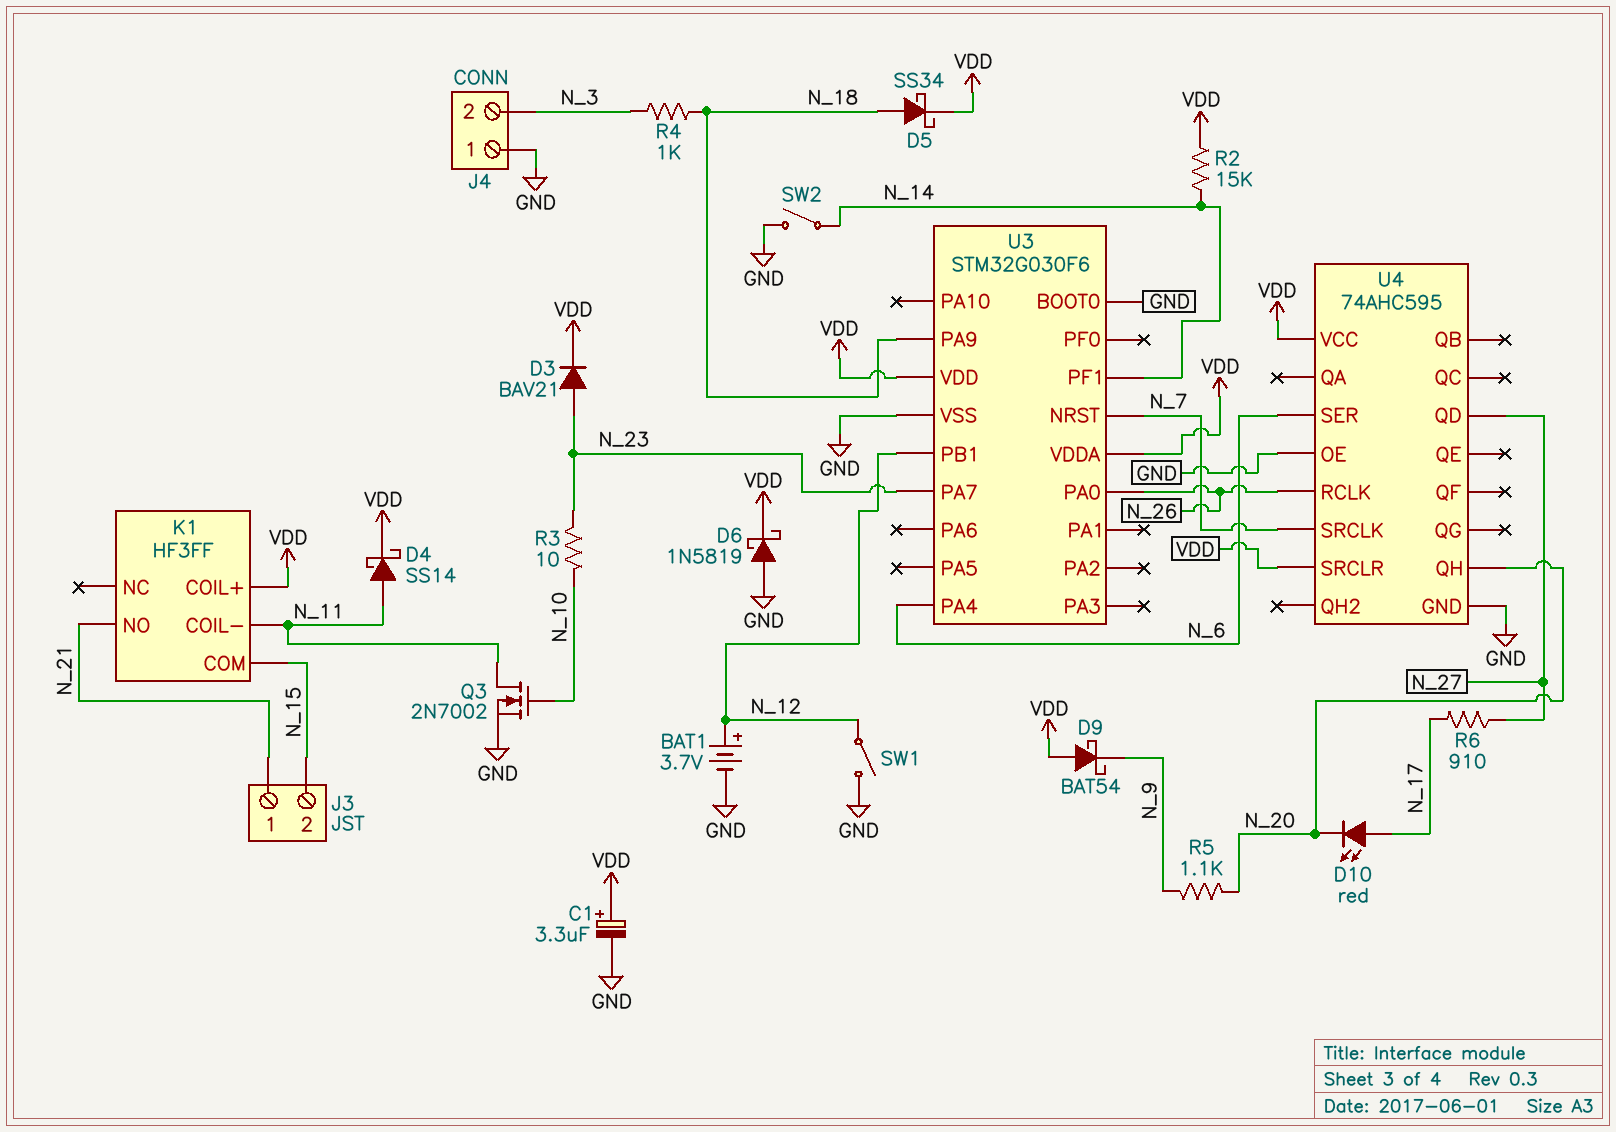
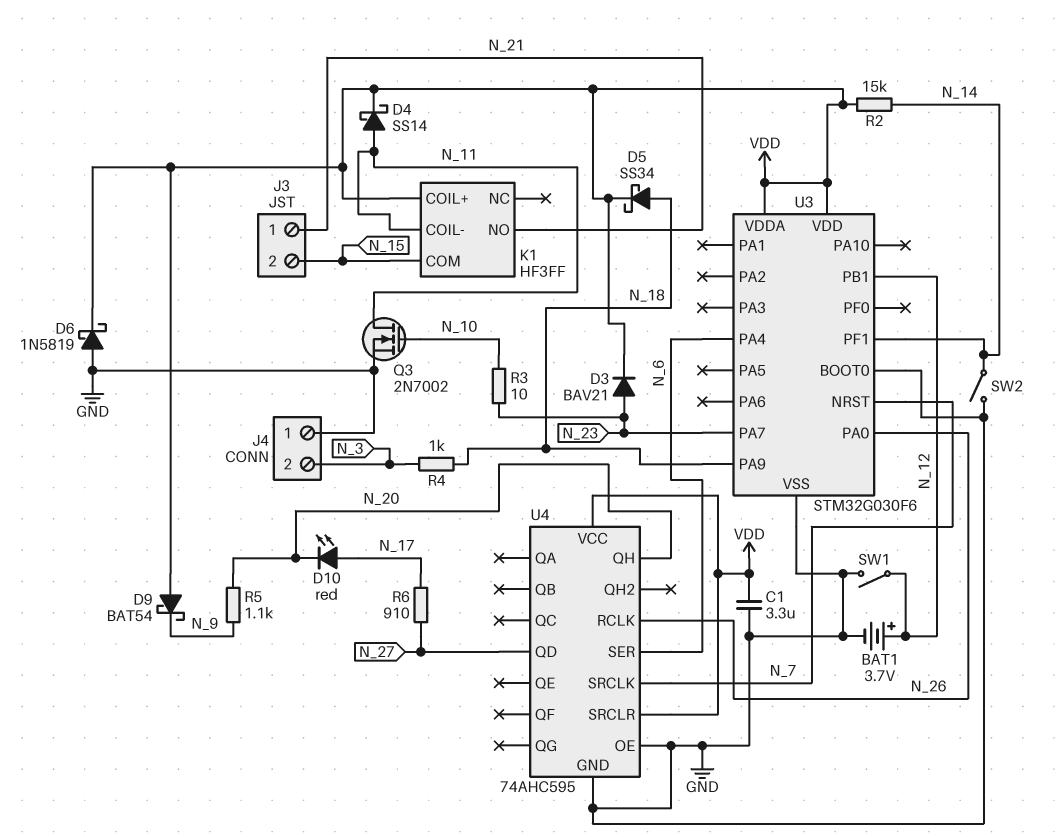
C1: 3.3uF (plus VDD, minus GND) -> 3.3uF (GND, VDD)

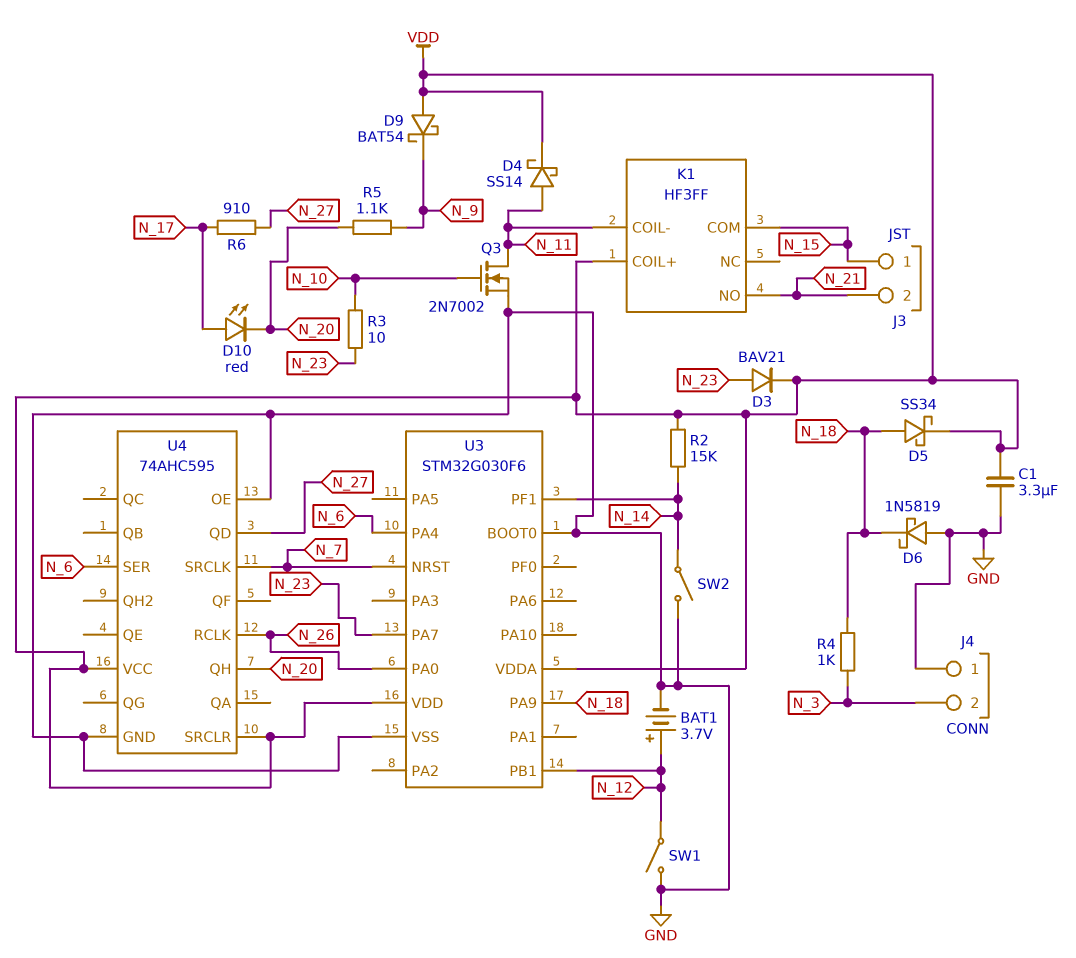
D6: schottky 1N5819 (A GND, K VDD) -> schottky 1N5819 (A GND, K N_18)
J3 pin 1: N_21 -> N_15
J3 pin 2: N_15 -> N_21

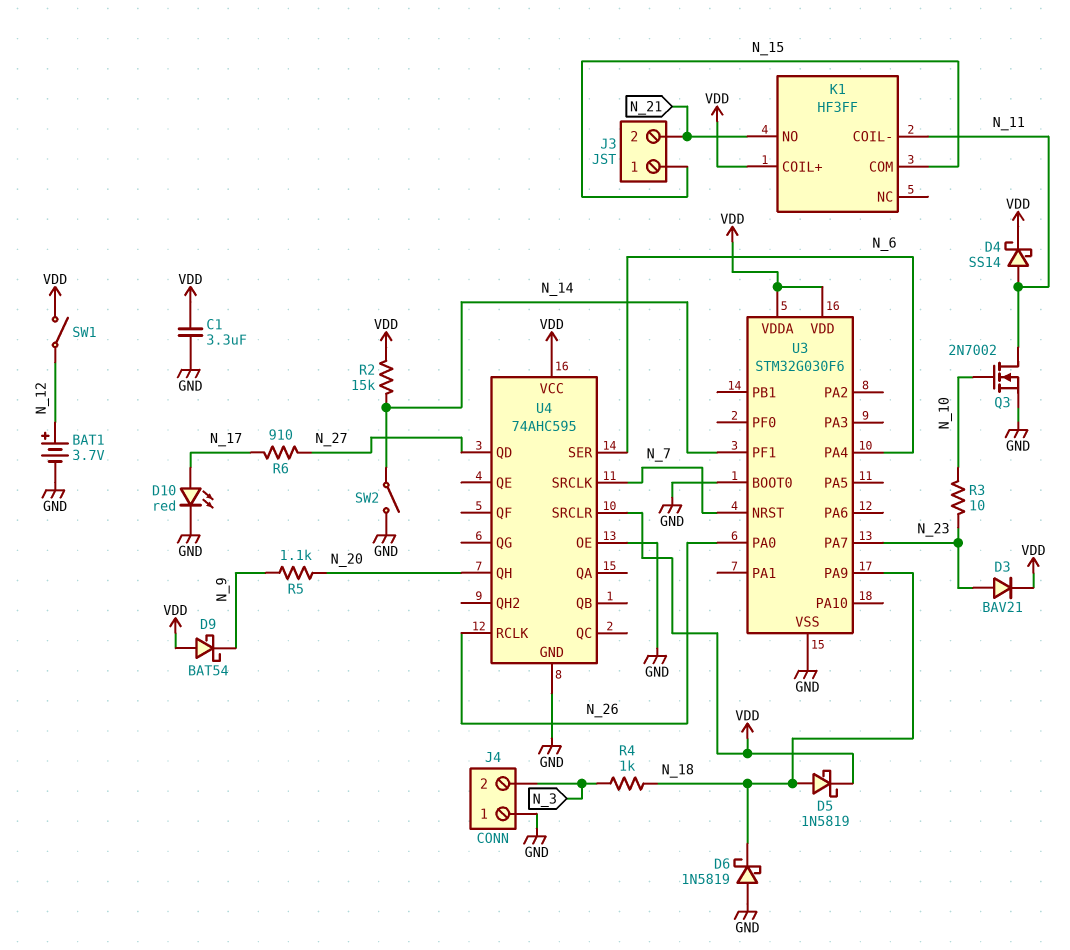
D5: schottky SS34 (A N_18, K VDD) -> schottky 1N5819 (A N_18, K VDD)
D10: LED red (A N_17, K N_20) -> LED red (A N_17, K GND)
SW1: switch (GND, N_12) -> switch (N_12, VDD)
U3 pin PB1: N_12 -> none

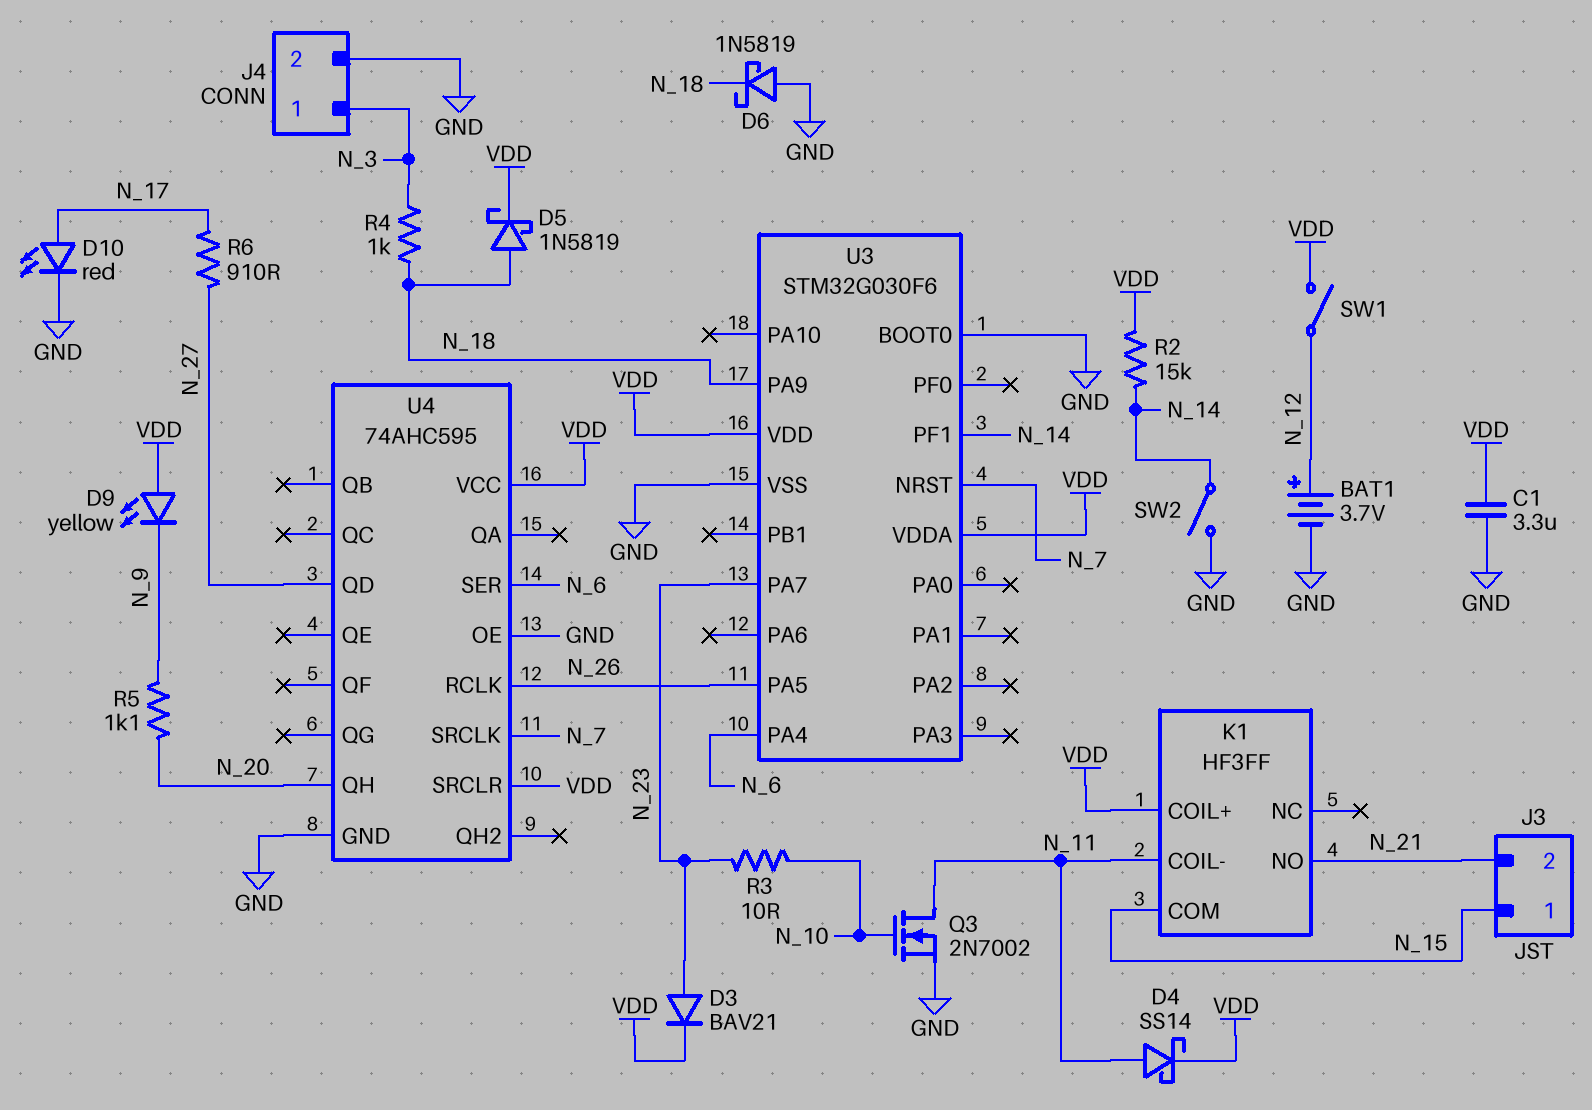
D9: schottky BAT54 (A VDD, K N_9) -> LED yellow (A VDD, K N_9)
J4 pin 1: GND -> N_3
J4 pin 2: N_3 -> GND
U3 pin PA0: N_26 -> none
U3 pin PA5: none -> N_26

